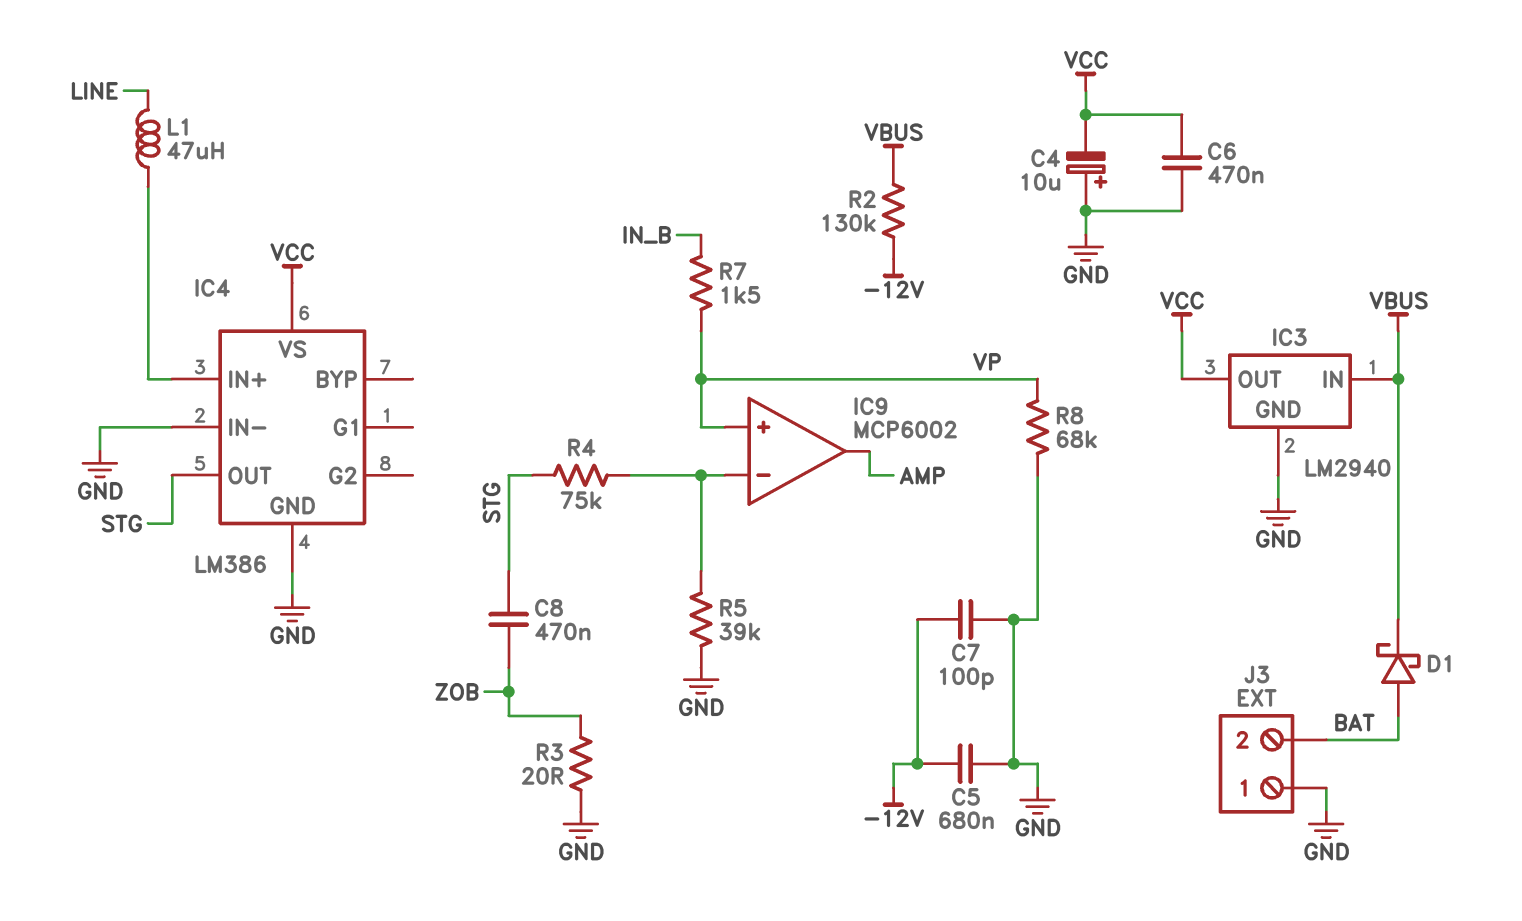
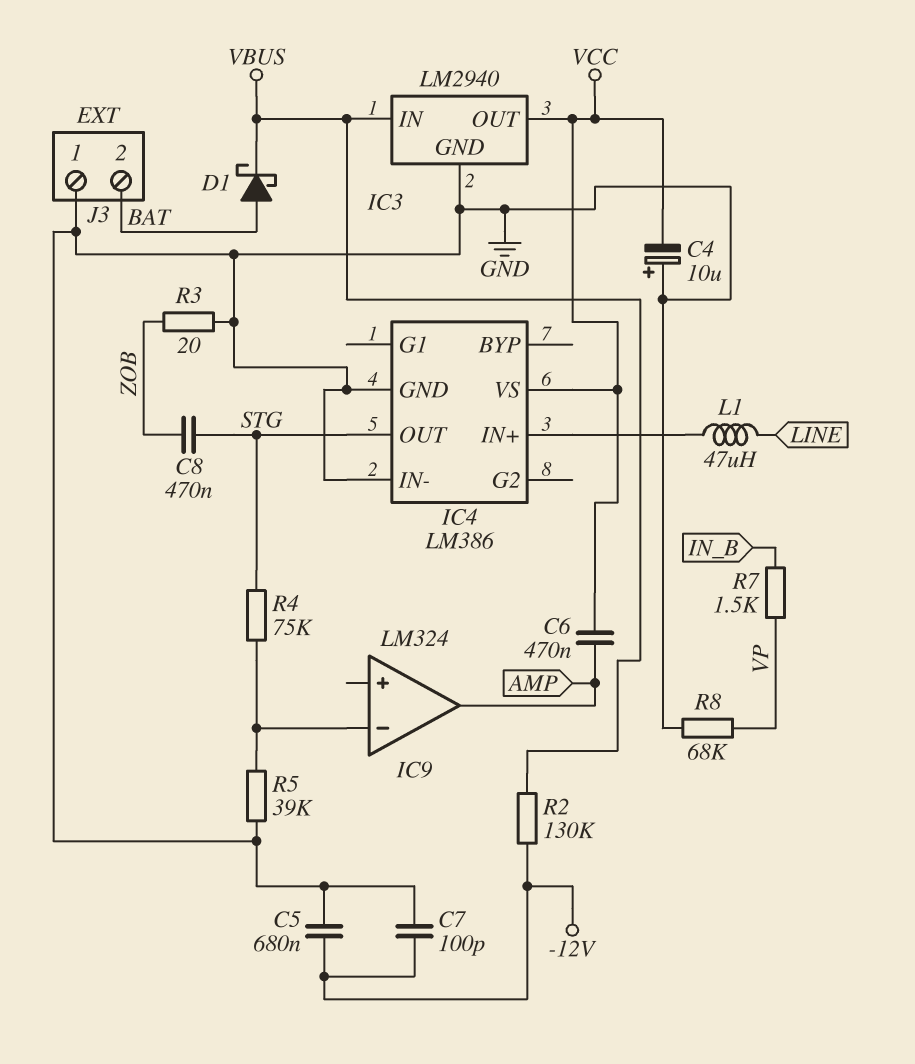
C6: 470nF (GND, VCC) -> 470nF (AMP, VCC)
IC9: MCP6002 -> LM324
IC9 pin in+: VP -> none

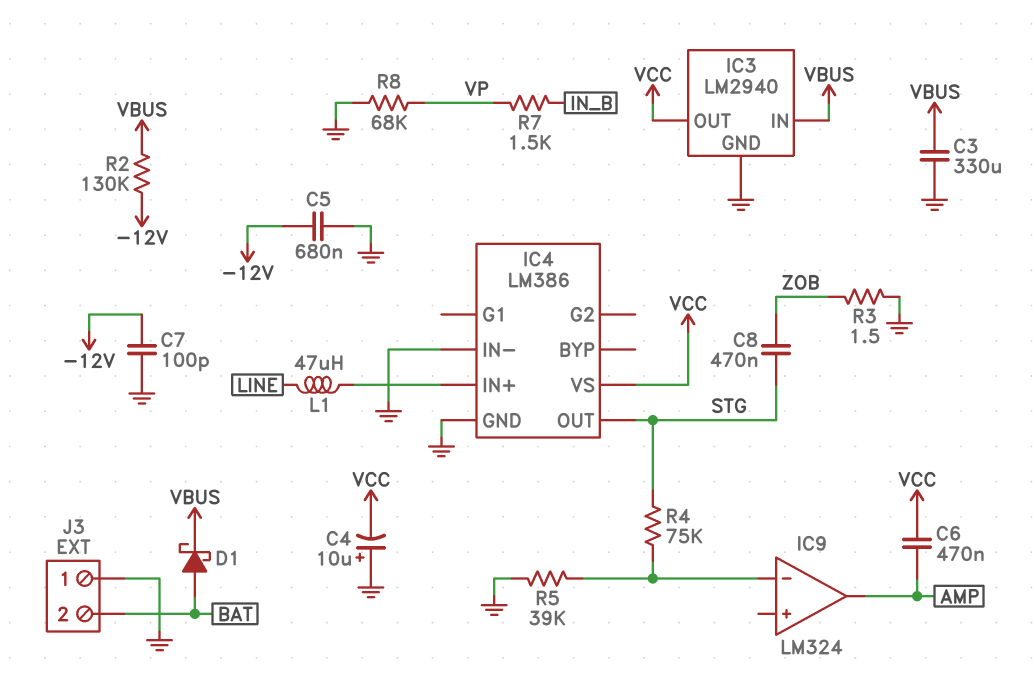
C3: none -> 330uF (GND, VBUS)
R3: 20 (GND, ZOB) -> 1.5 (GND, ZOB)

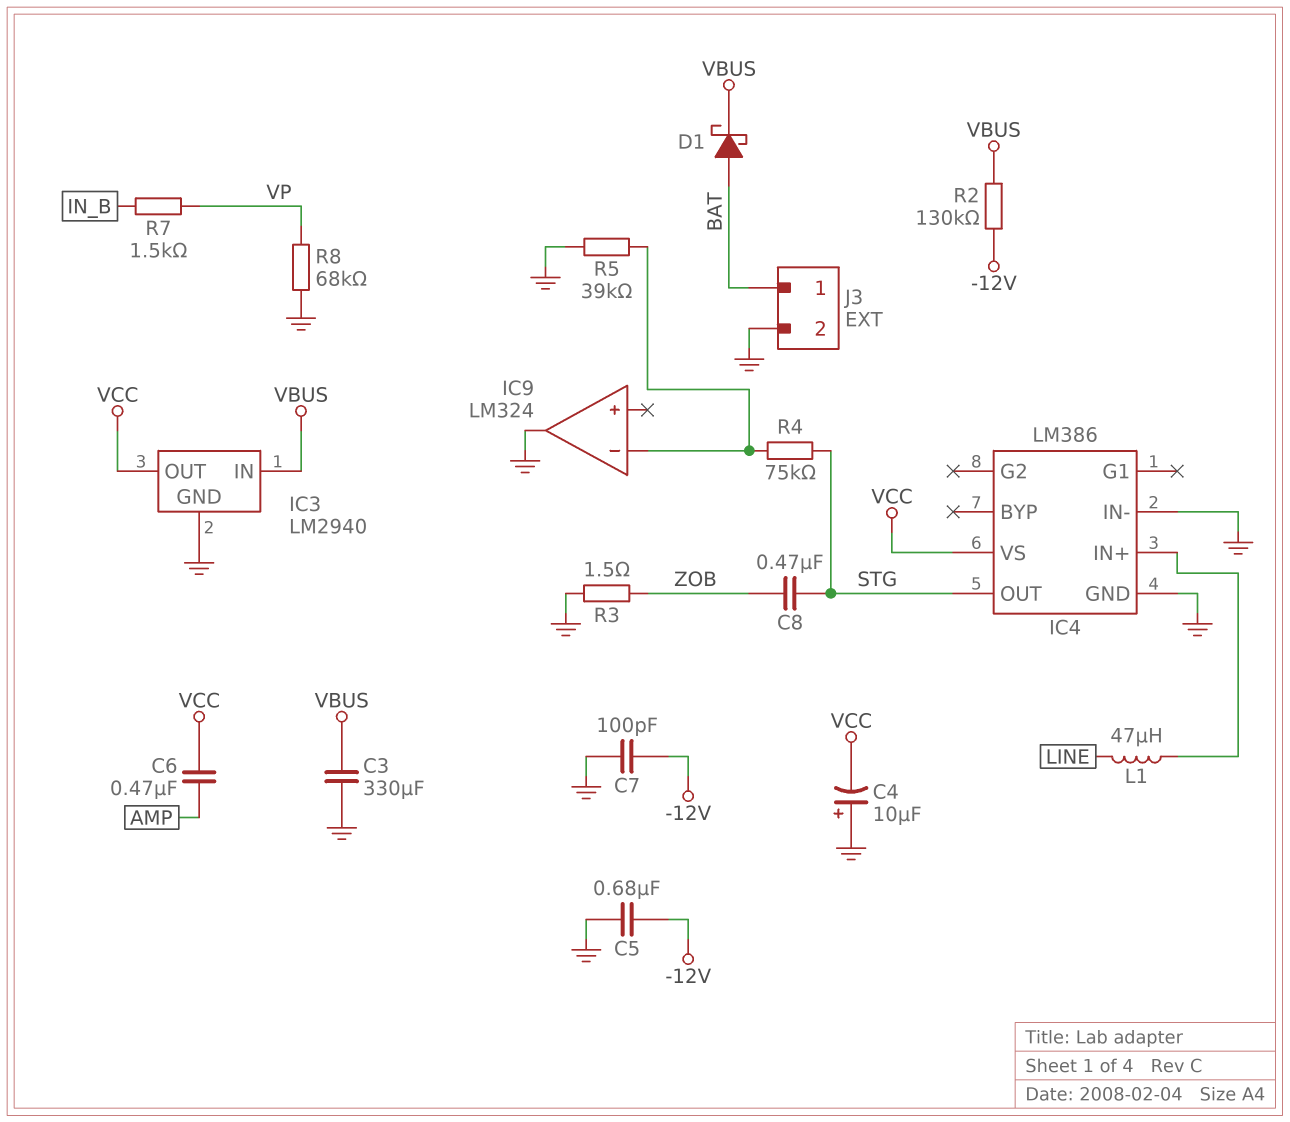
IC9 pin out: AMP -> GND
J3 pin 1: GND -> BAT
J3 pin 2: BAT -> GND

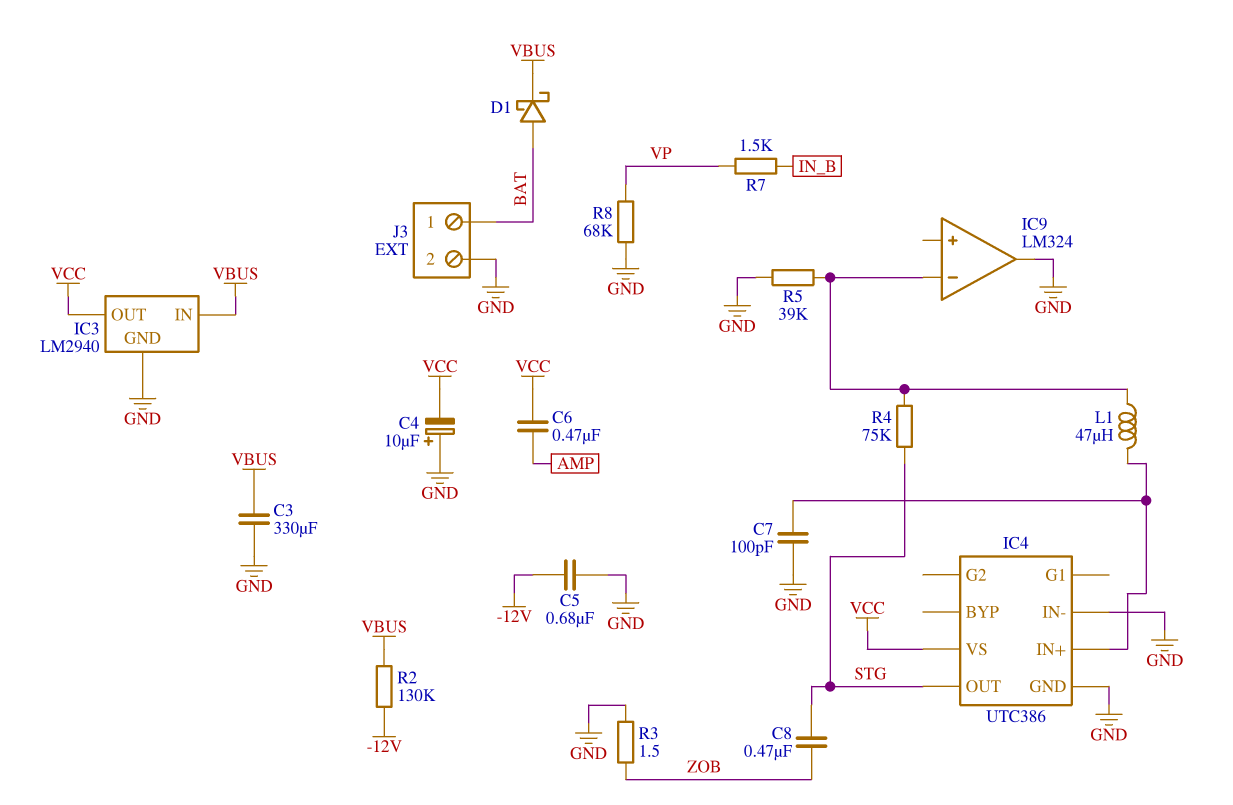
C7: 100pF (-12V, GND) -> 100pF (GND, IC4/IN+)
IC4: LM386 -> UTC386
L1: 47uH (IC4/IN+, LINE) -> 47uH (IC4/IN+, IC9/in-)

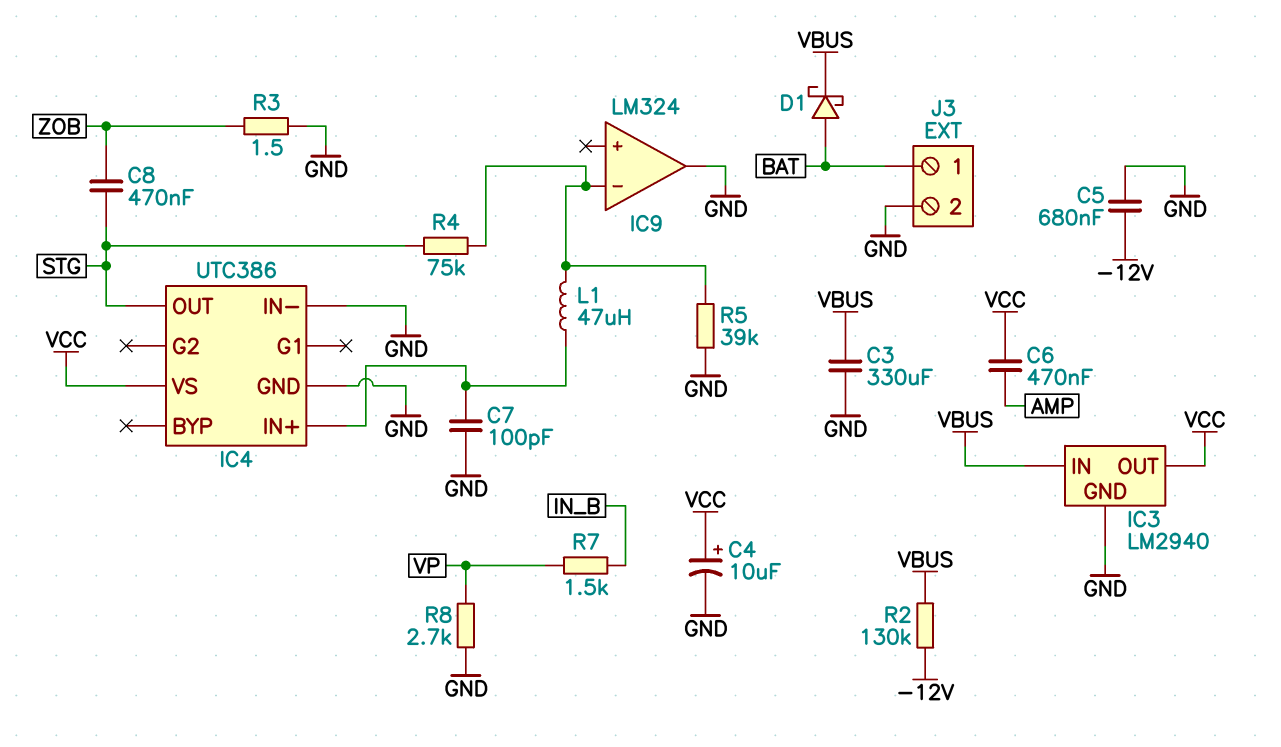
C4: 10uF (plus GND, minus VCC) -> 10uF (plus VCC, minus GND)
R8: 68k (GND, VP) -> 2.7k (GND, VP)

